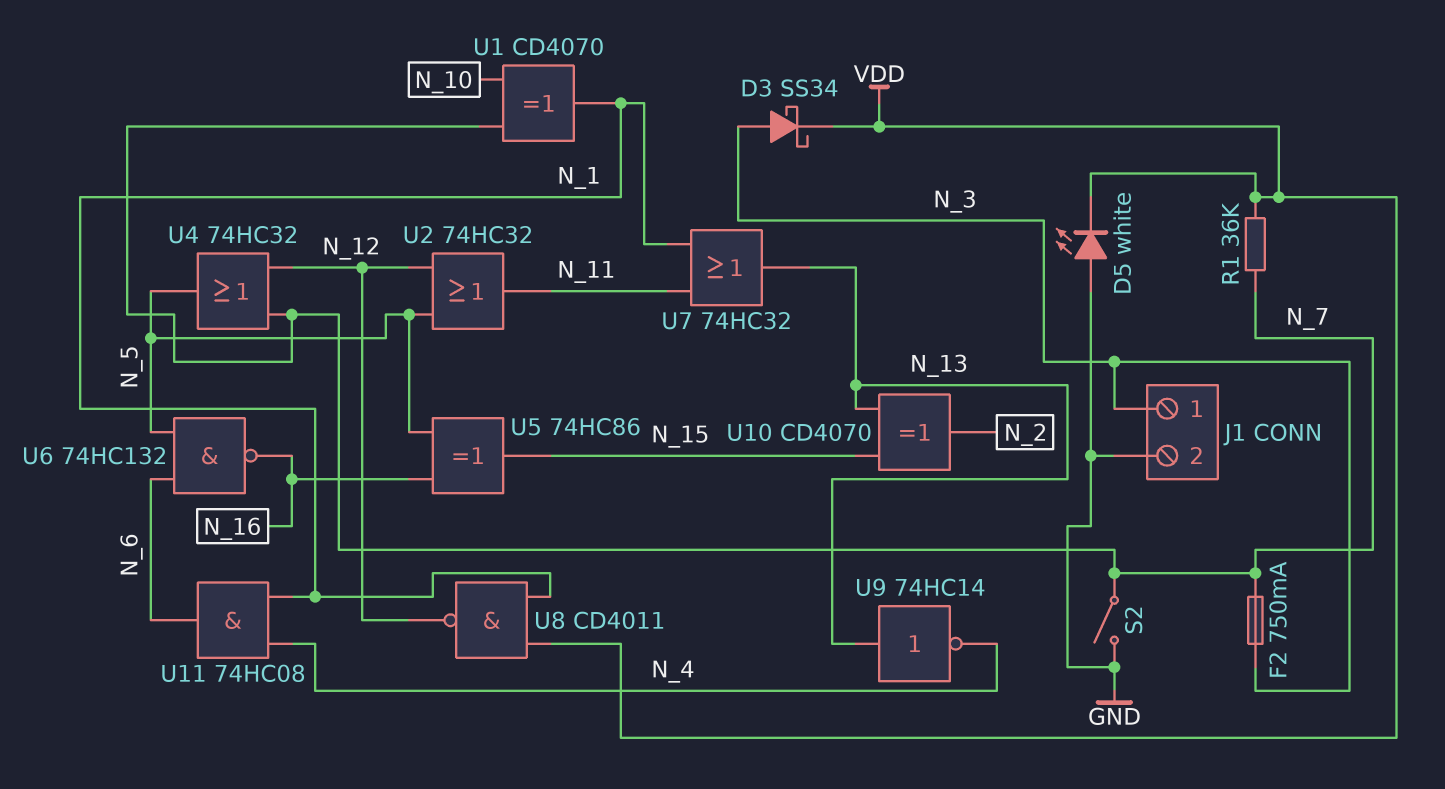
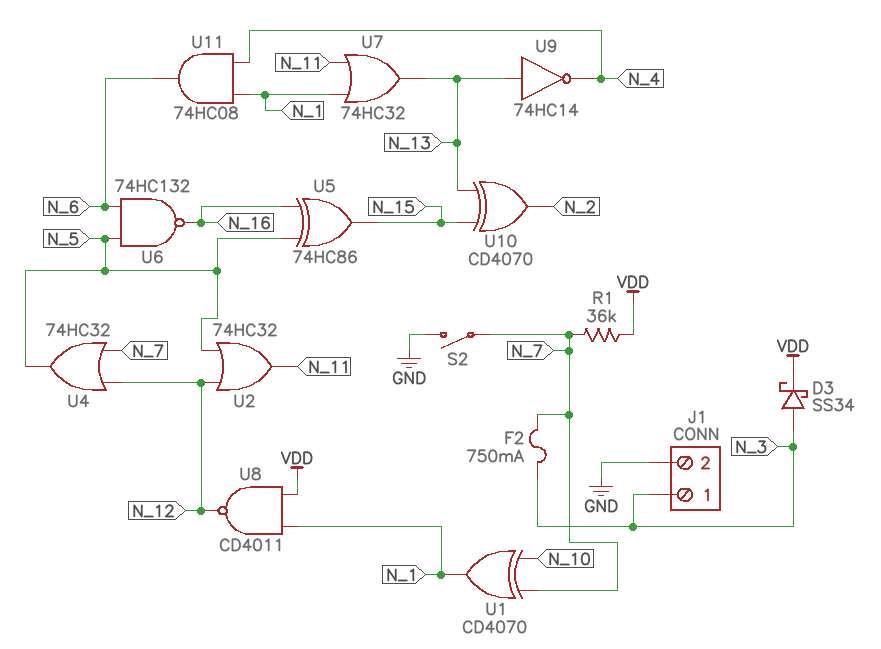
D5: LED white (A GND, K VDD) -> none

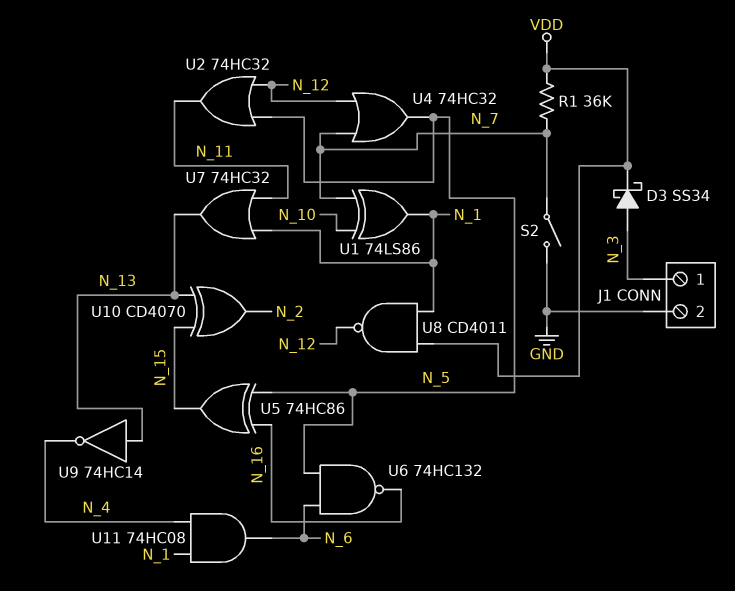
F2: 750mA (N_3, N_7) -> none
U1: XOR CD4070 (in N_7, in N_10, out N_1) -> XOR 74LS86 (in N_7, in N_10, out N_1)

